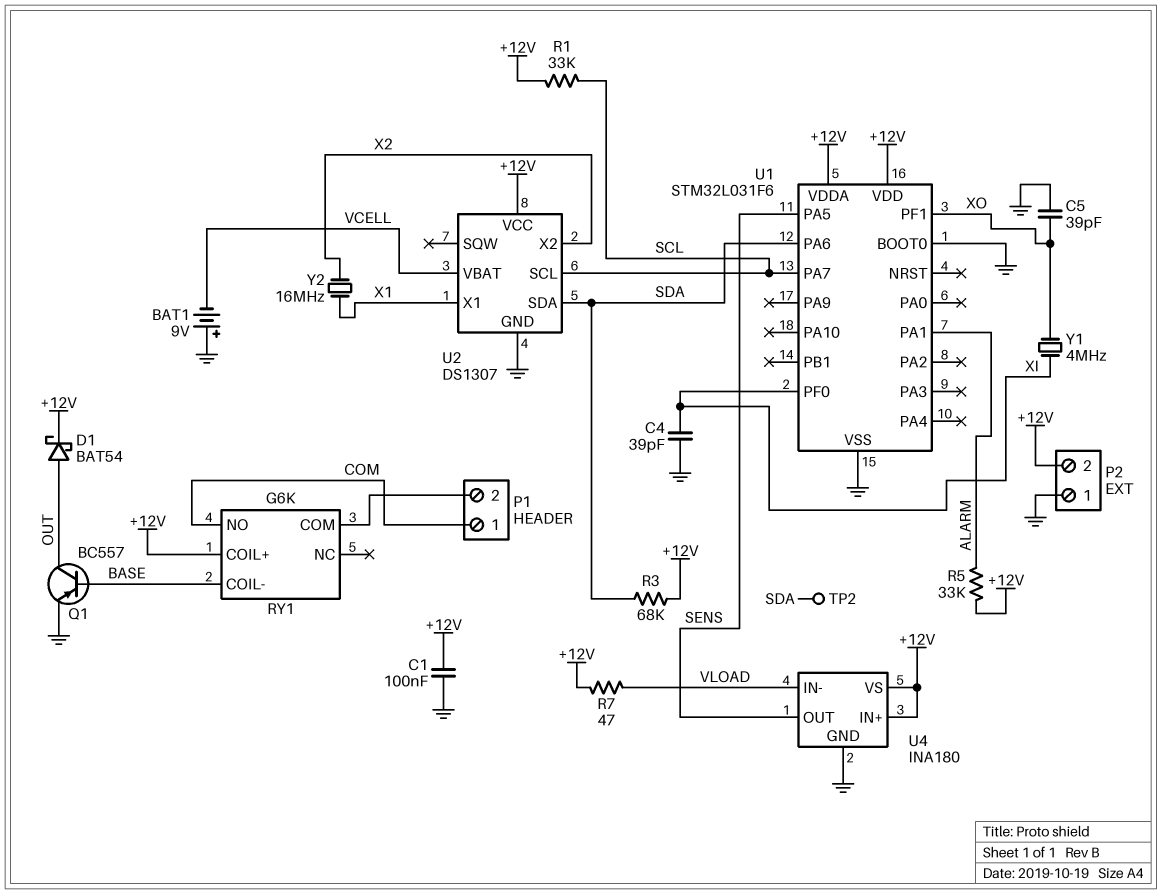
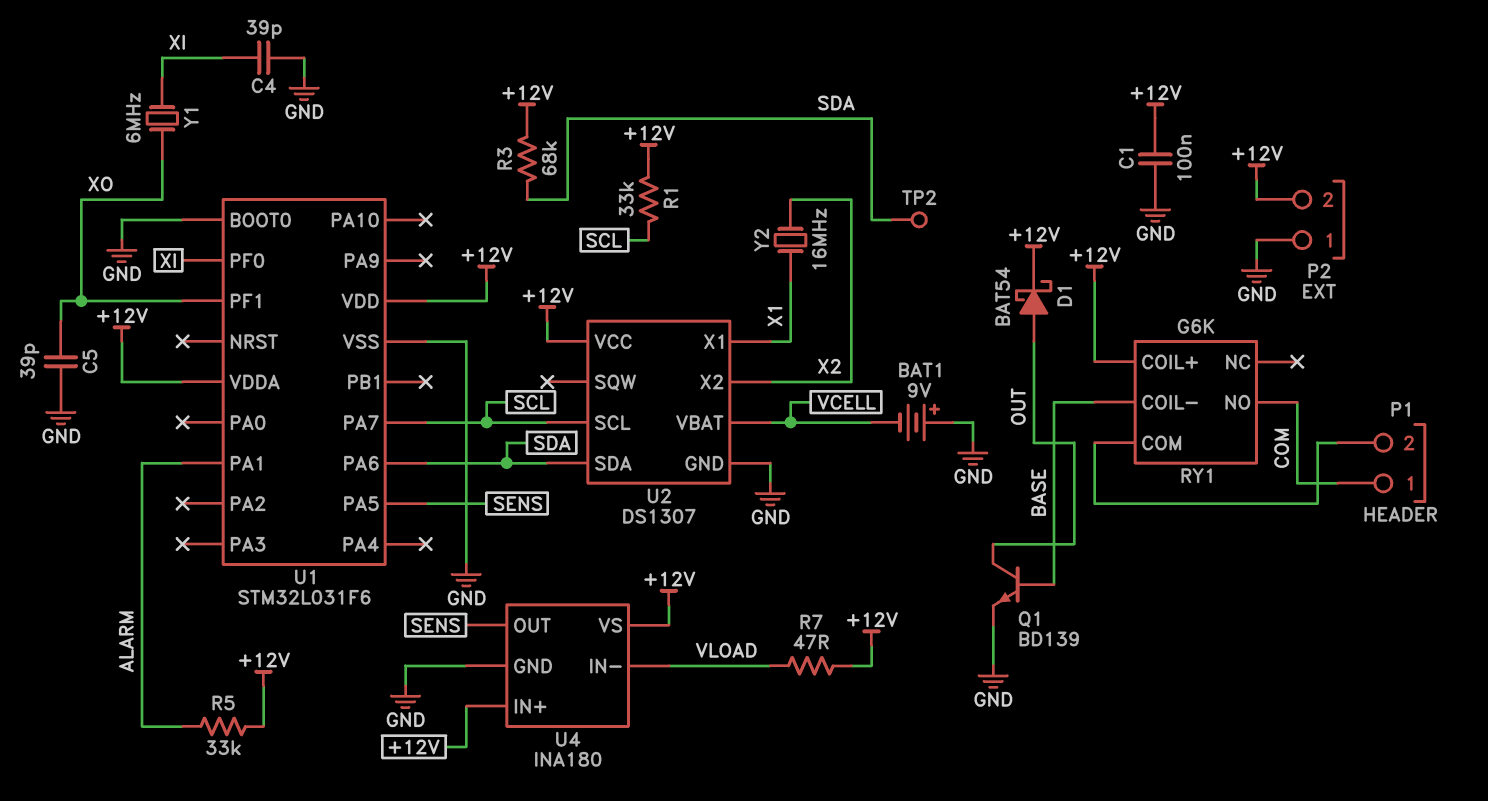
Q1: PNP BC557 (B BASE, C OUT, E GND) -> NPN BD139 (B BASE, C OUT, E GND)
Y1: 4MHz (XI, XO) -> 6MHz (XI, XO)

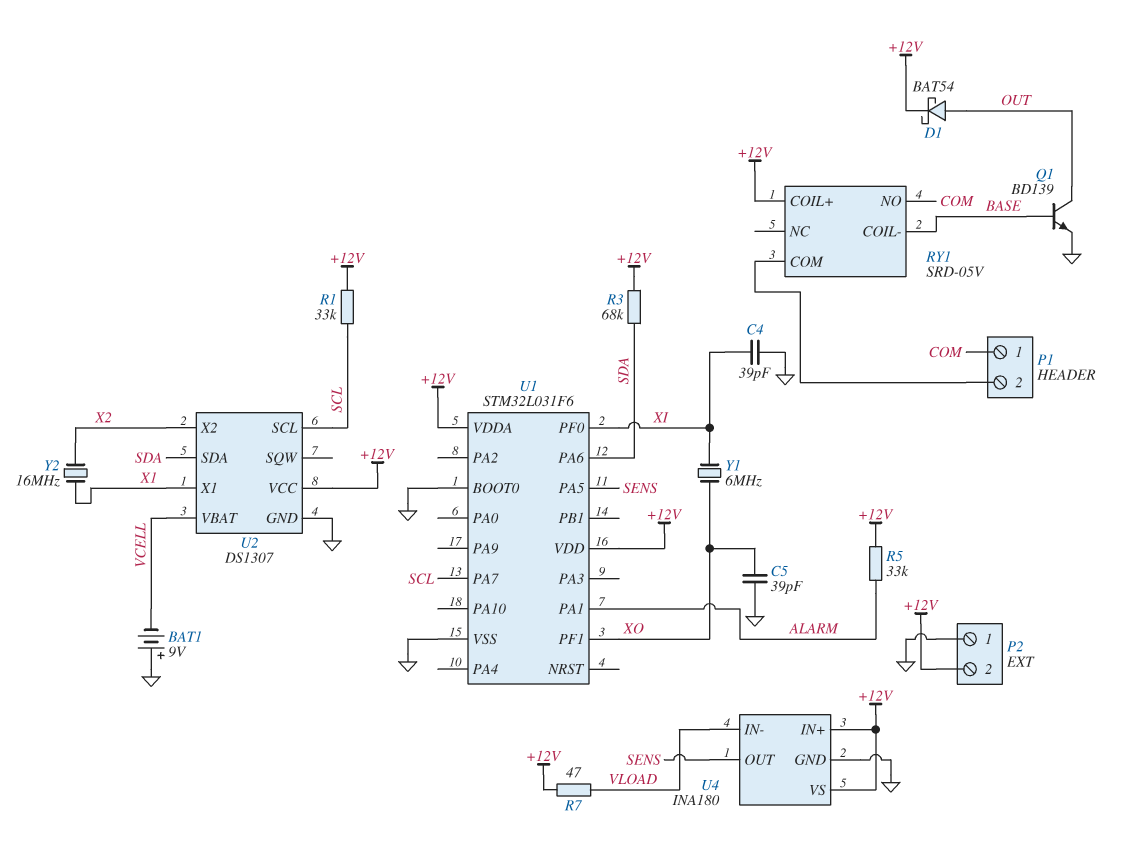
C1: 100nF (+12V, GND) -> none
RY1: G6K -> SRD-05V
TP2: test point (SDA) -> none

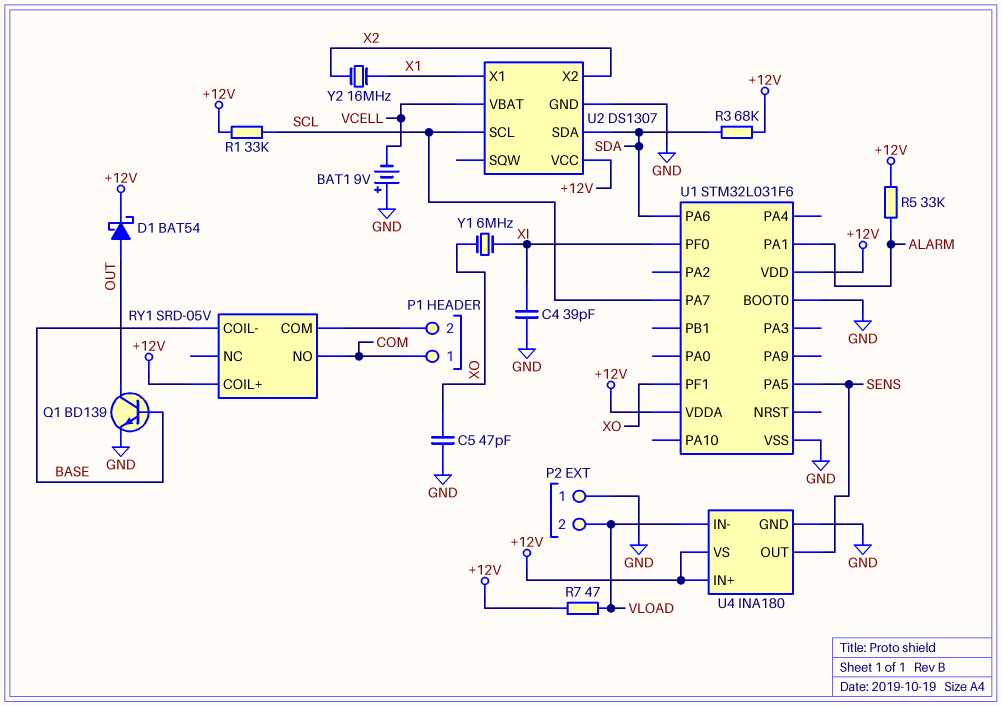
C5: 39pF (GND, XO) -> 47pF (GND, XO)
P2 pin 2: +12V -> VLOAD

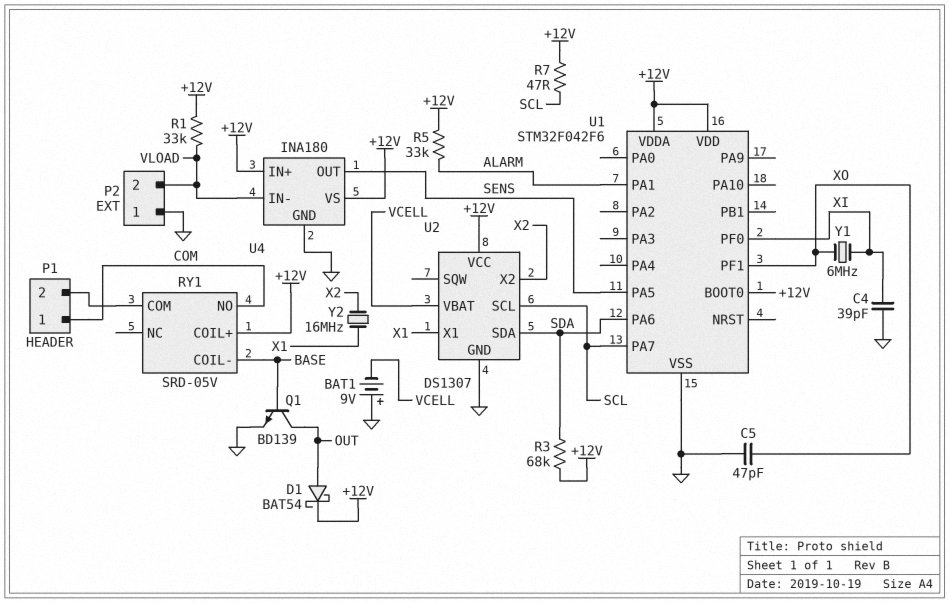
R1: 33k (+12V, SCL) -> 33k (+12V, VLOAD)
R7: 47 (+12V, VLOAD) -> 47 (+12V, SCL)
U1: STM32L031F6 -> STM32F042F6
U1 pin BOOT0: GND -> +12V

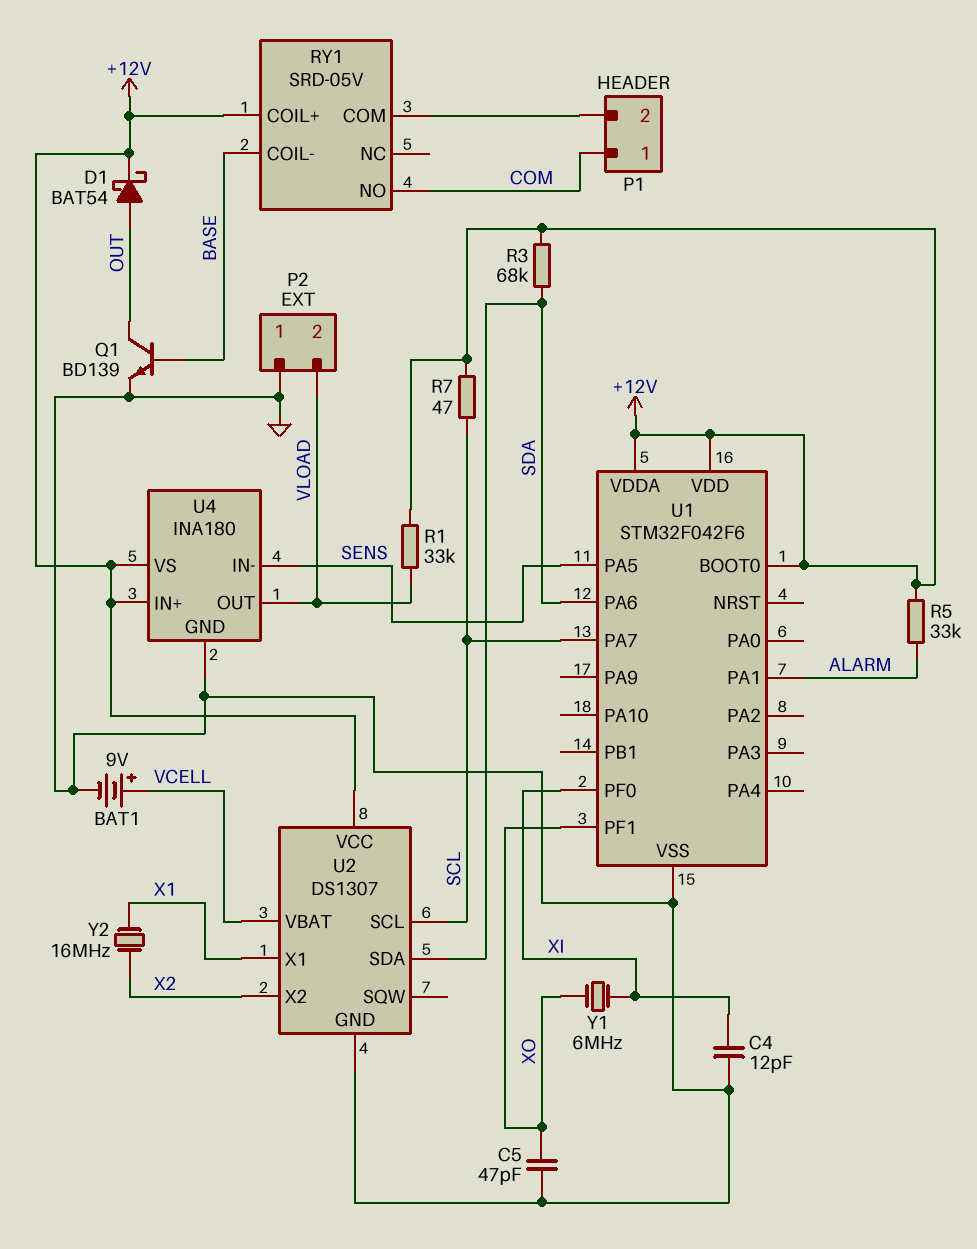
BAT1: 9V (plus GND, minus VCELL) -> 9V (plus VCELL, minus GND)
C4: 39pF (GND, XI) -> 12pF (GND, XI)
U4 pin IN-: VLOAD -> SENS
U4 pin OUT: SENS -> VLOAD

